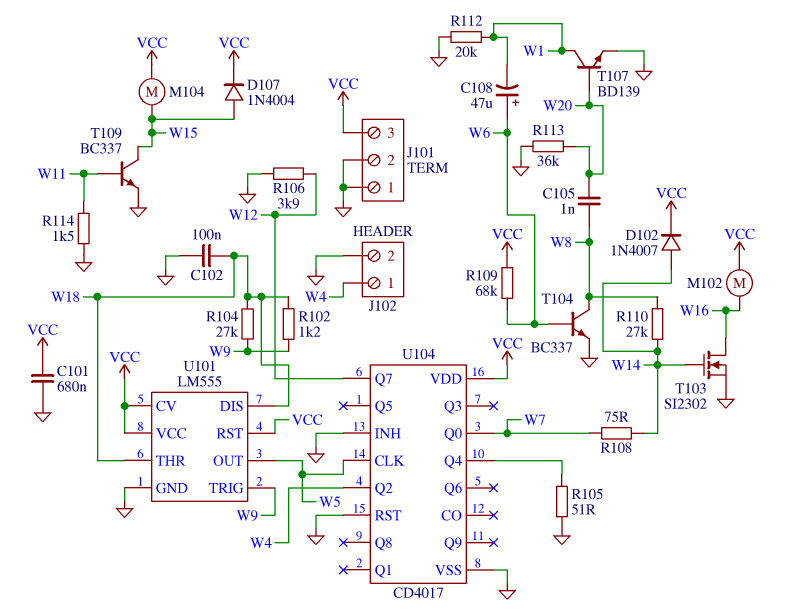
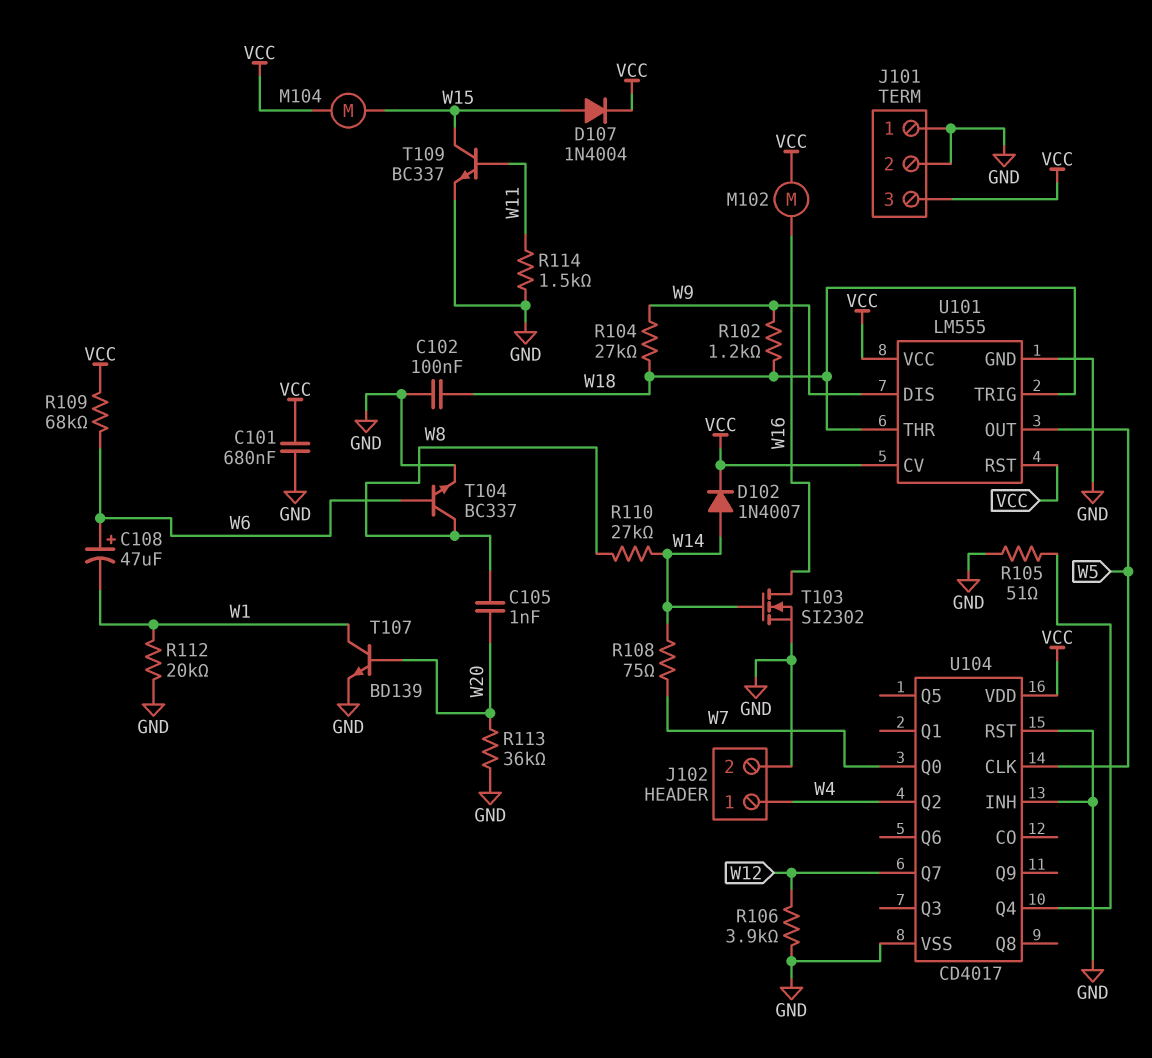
U101 pin DIS: W18 -> W9
U101 pin TRIG: W9 -> W18

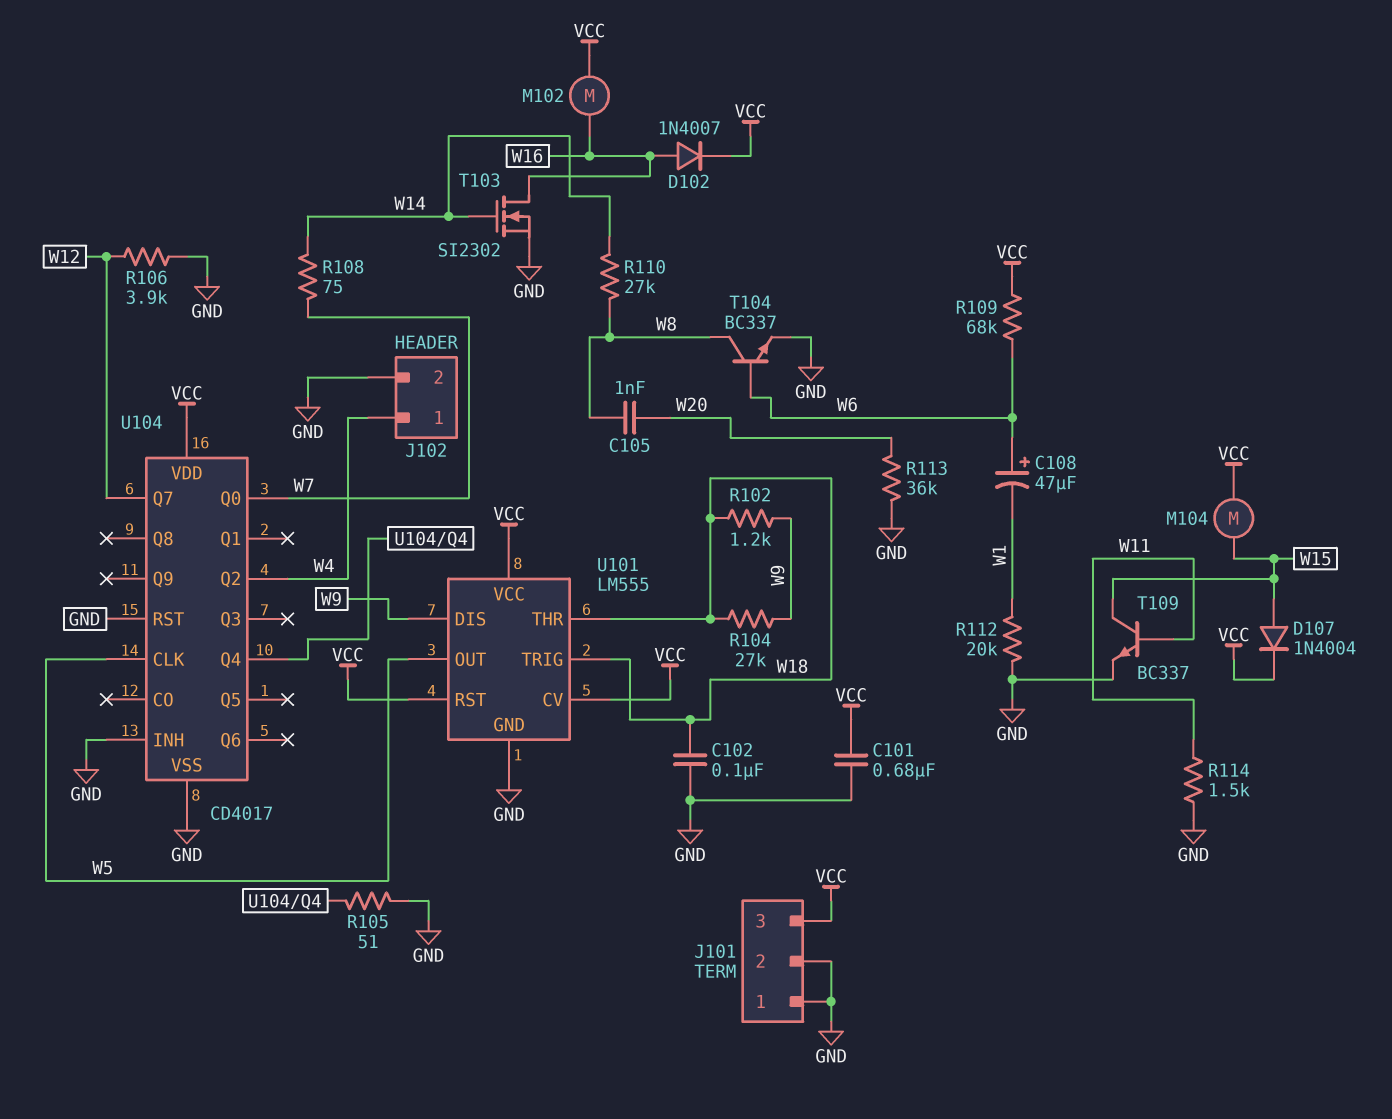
D102: diode 1N4007 (A W14, K VCC) -> diode 1N4007 (A W16, K VCC)
T107: NPN BD139 (B W20, C W1, E GND) -> none

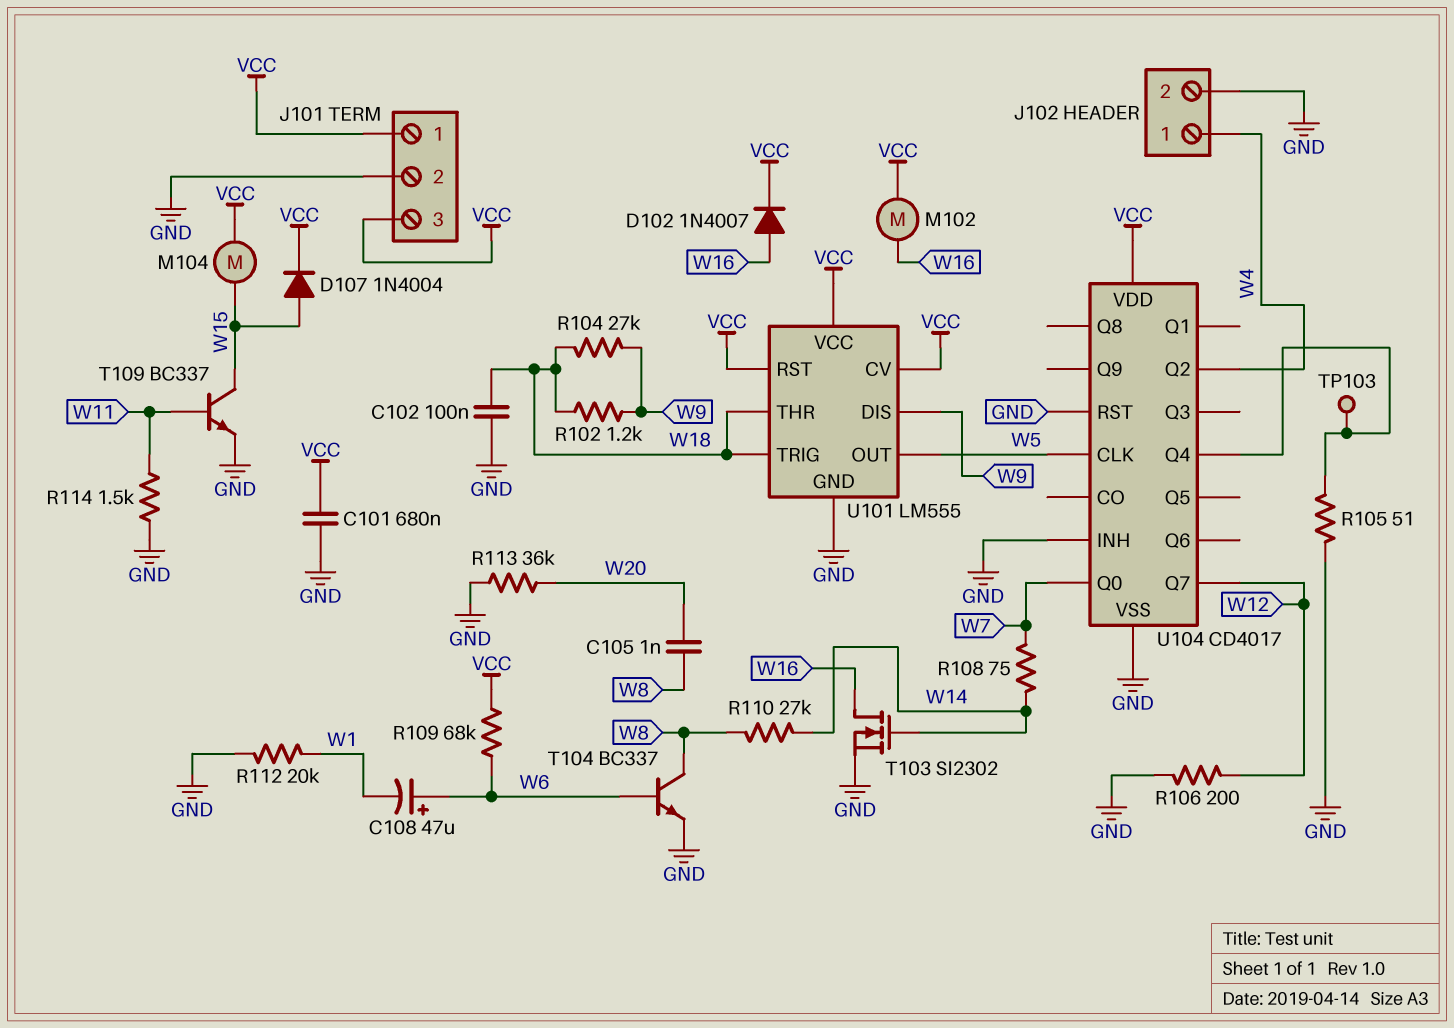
J101 pin 1: GND -> VCC
R106: 3.9k (GND, W12) -> 200 (GND, W12)
TP103: none -> test point (U104/Q4)

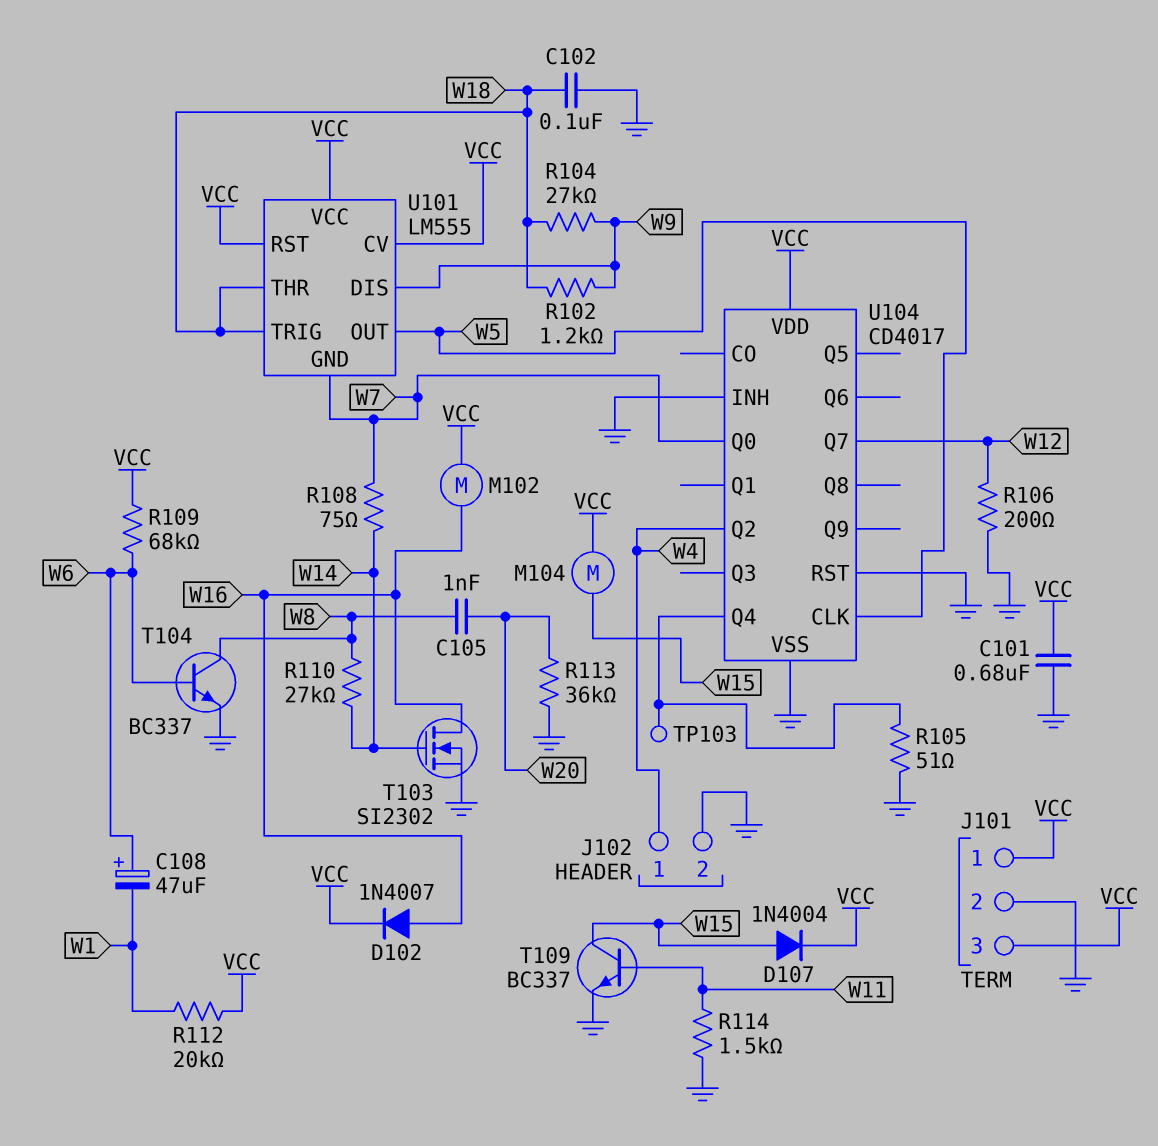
R112: 20k (GND, W1) -> 20k (VCC, W1)
U101 pin GND: GND -> W7

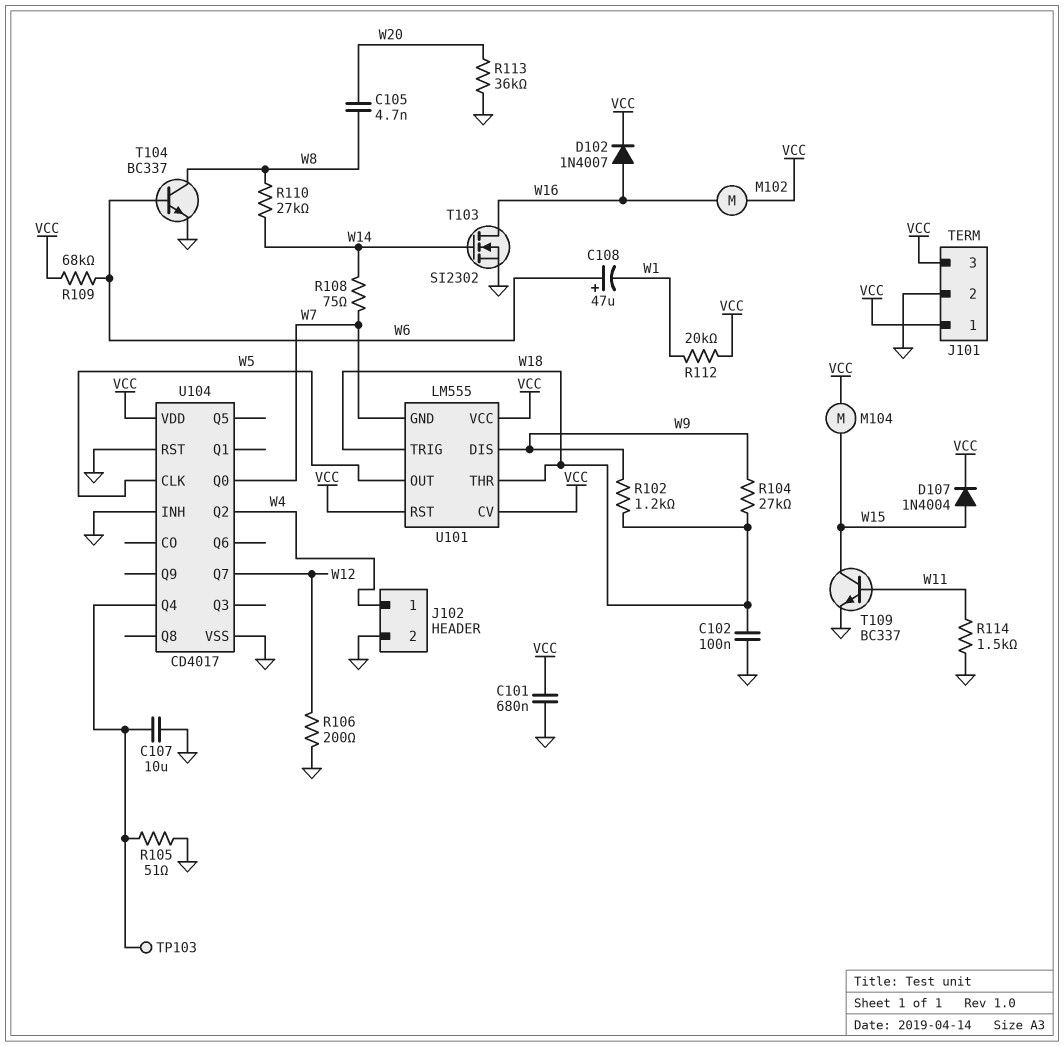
C105: 1nF (W8, W20) -> 4.7nF (W8, W20)
C107: none -> 10uF (GND, U104/Q4)

